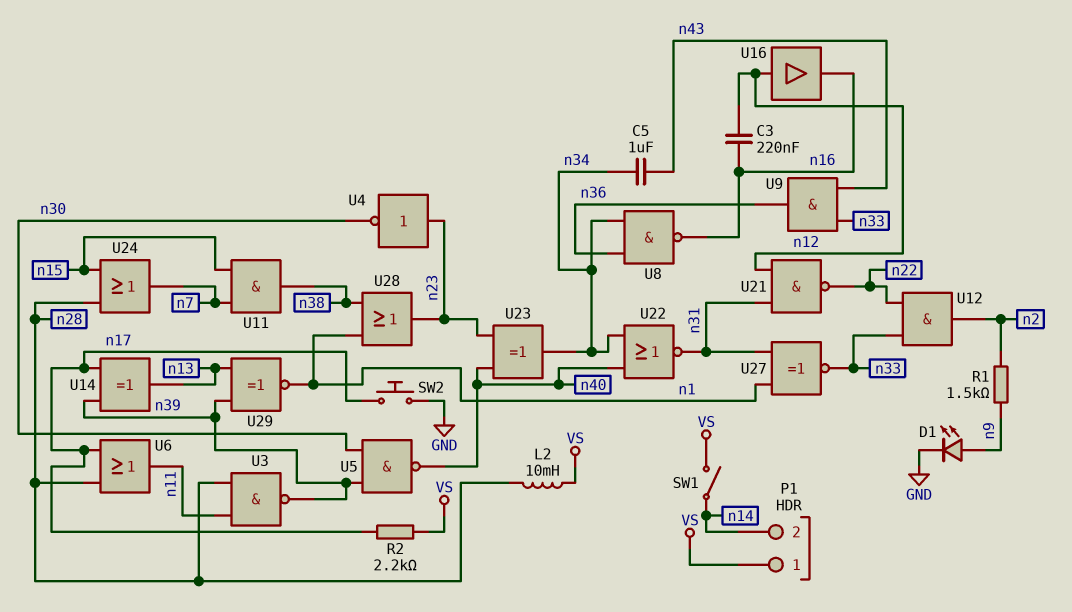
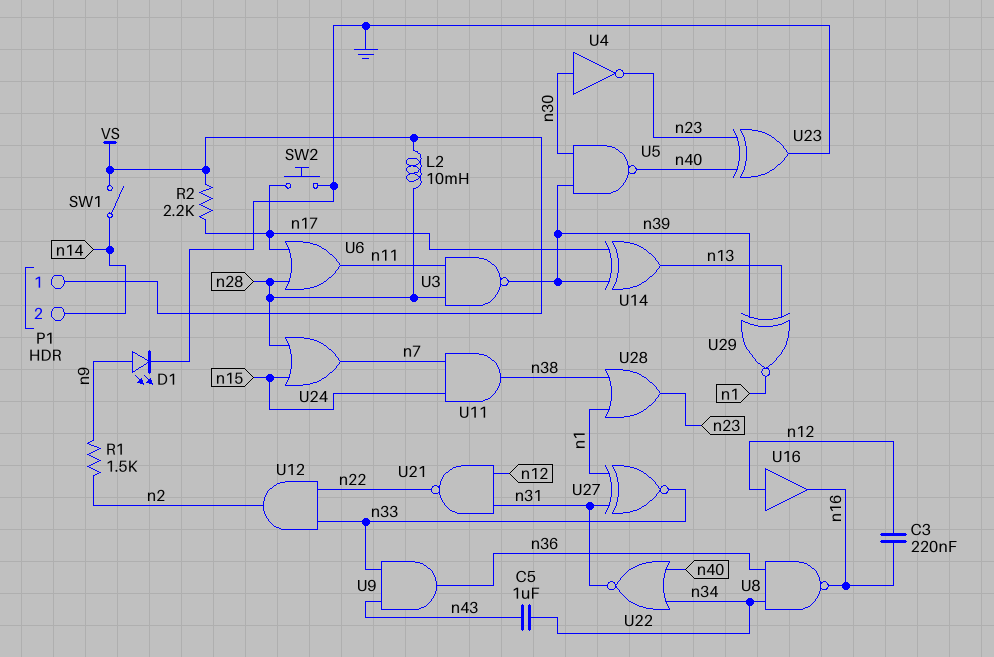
U4: NOT (in n23, out n30) -> NOT (in n30, out n23)
U23: XOR (in n23, in n40, out n34) -> XOR (in n23, in n40, out GND)

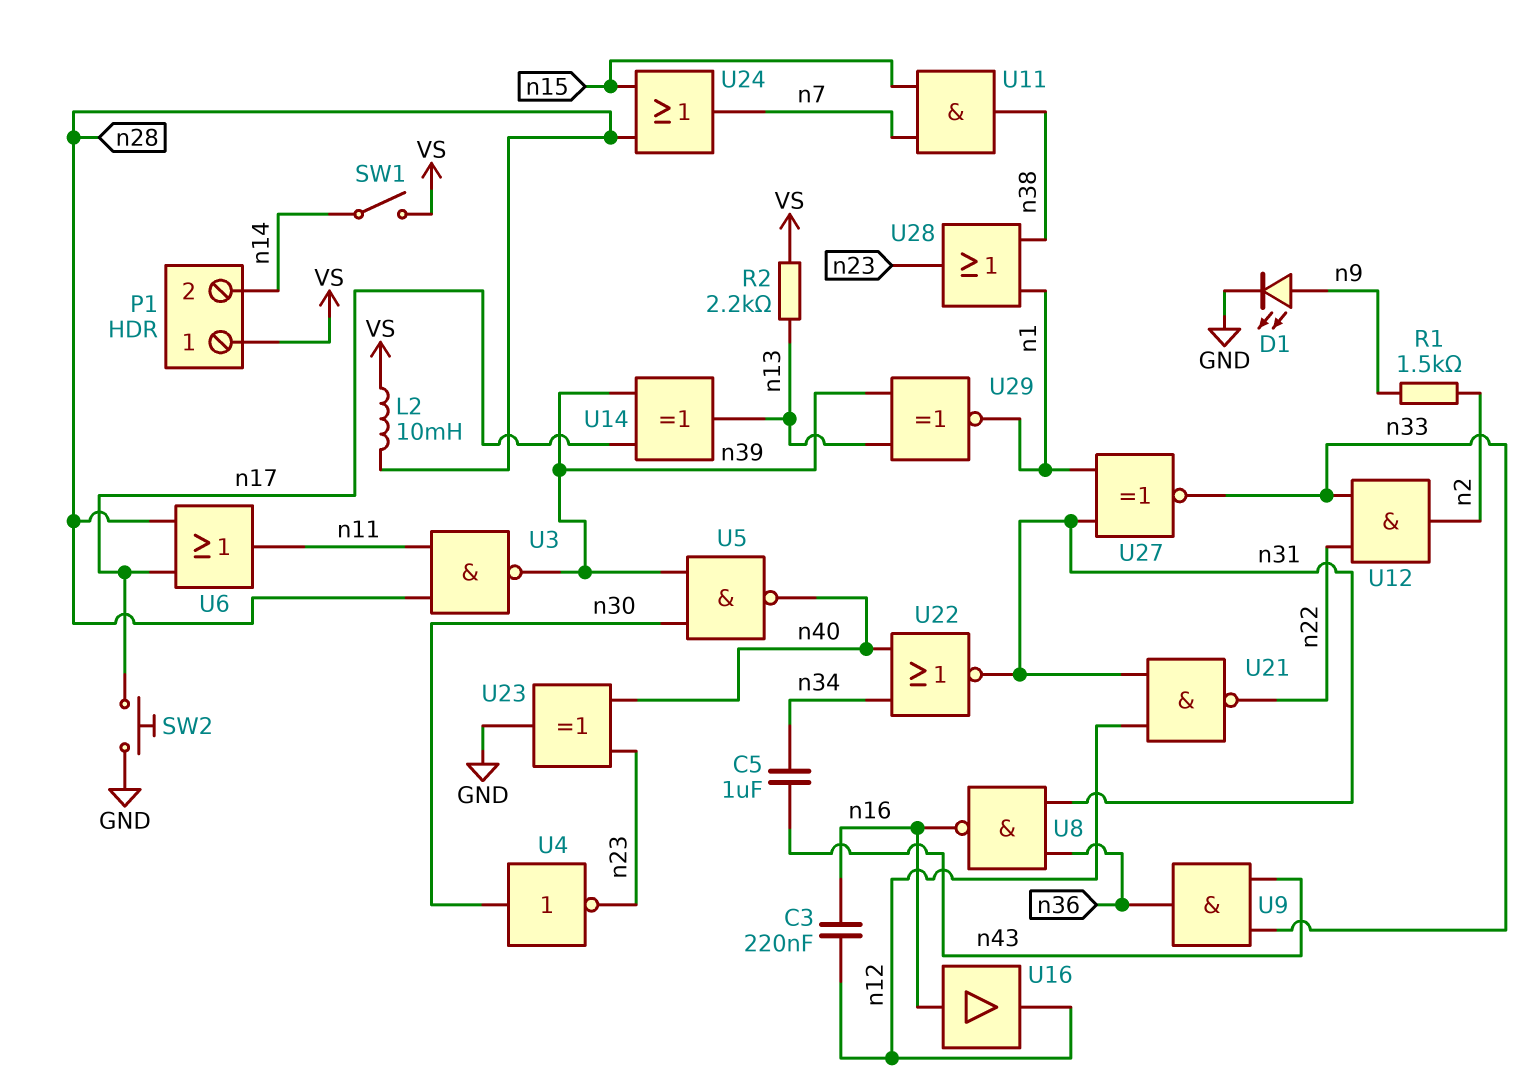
R2: 2.2k (VS, n17) -> 2.2k (VS, n13)
U8: NAND (in n34, in n36, out n16) -> NAND (in n31, in n36, out n16)
U16: buffer (in n12, out n16) -> buffer (in n16, out n12)

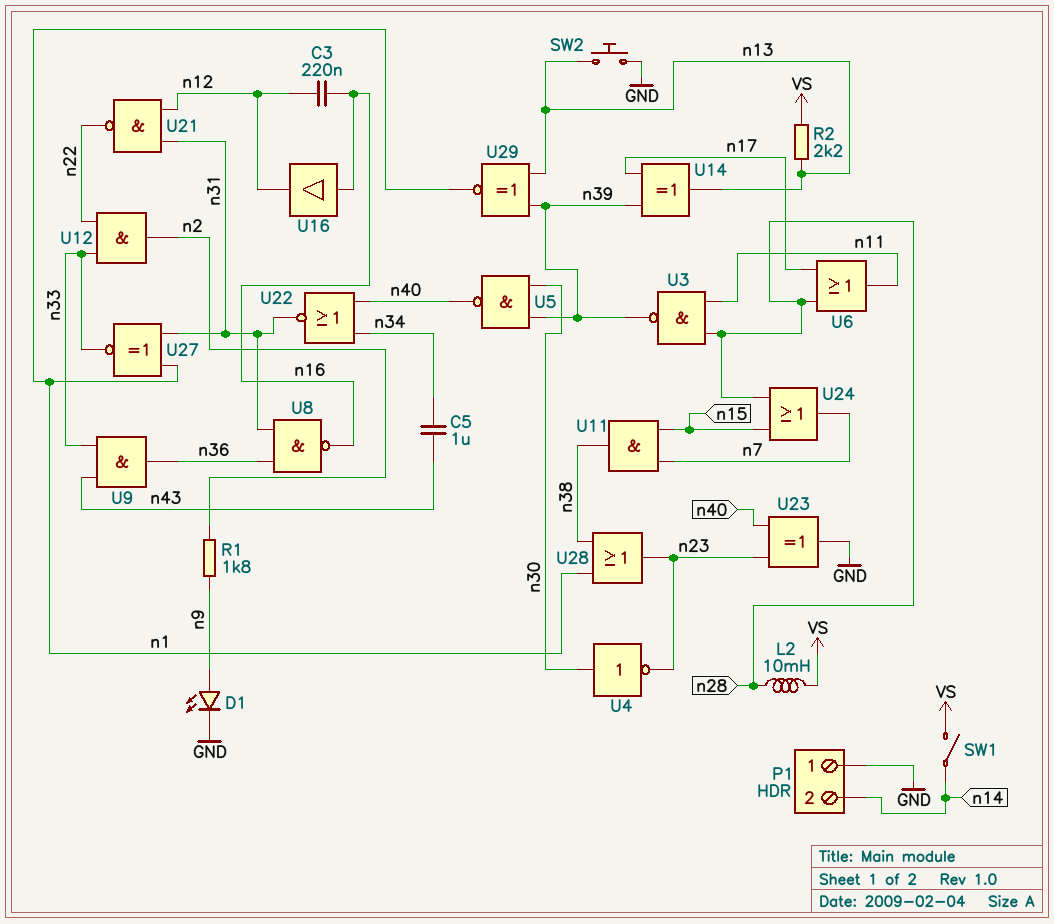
P1 pin 1: VS -> GND
R1: 1.5k (n2, n9) -> 1.8k (n2, n9)
SW2: button (GND, n17) -> button (GND, n13)

